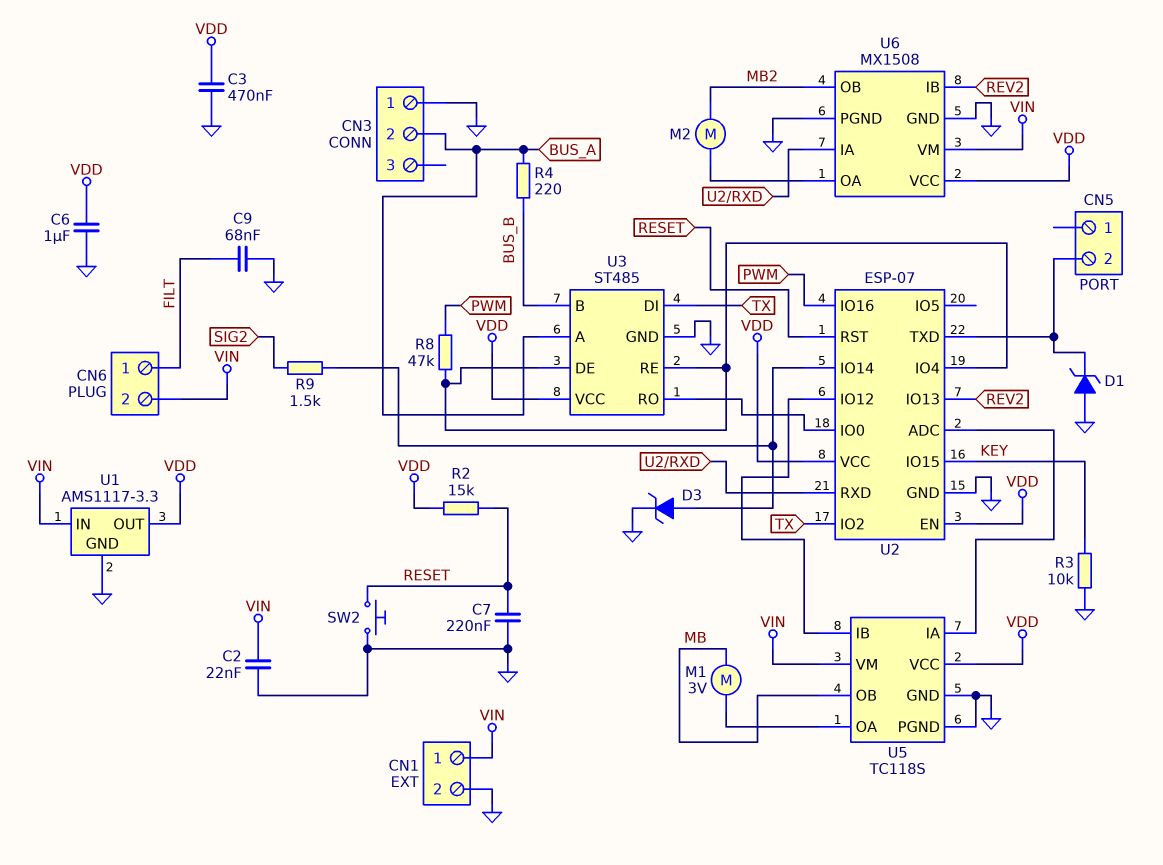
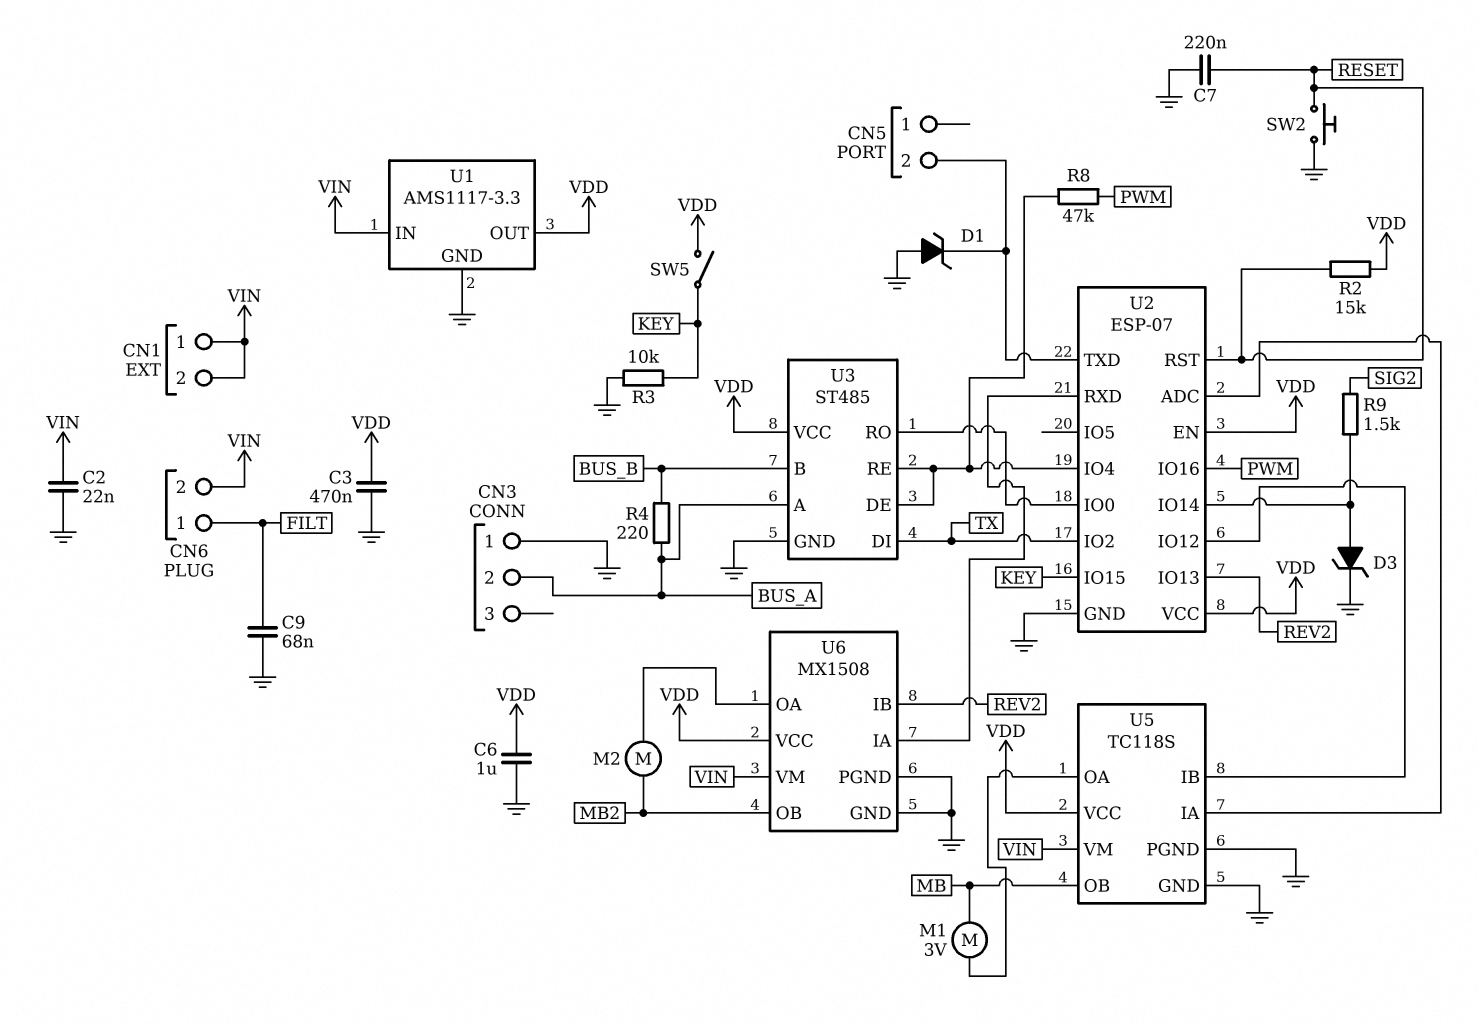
CN1 pin 2: GND -> VIN
SW5: none -> switch (KEY, VDD)

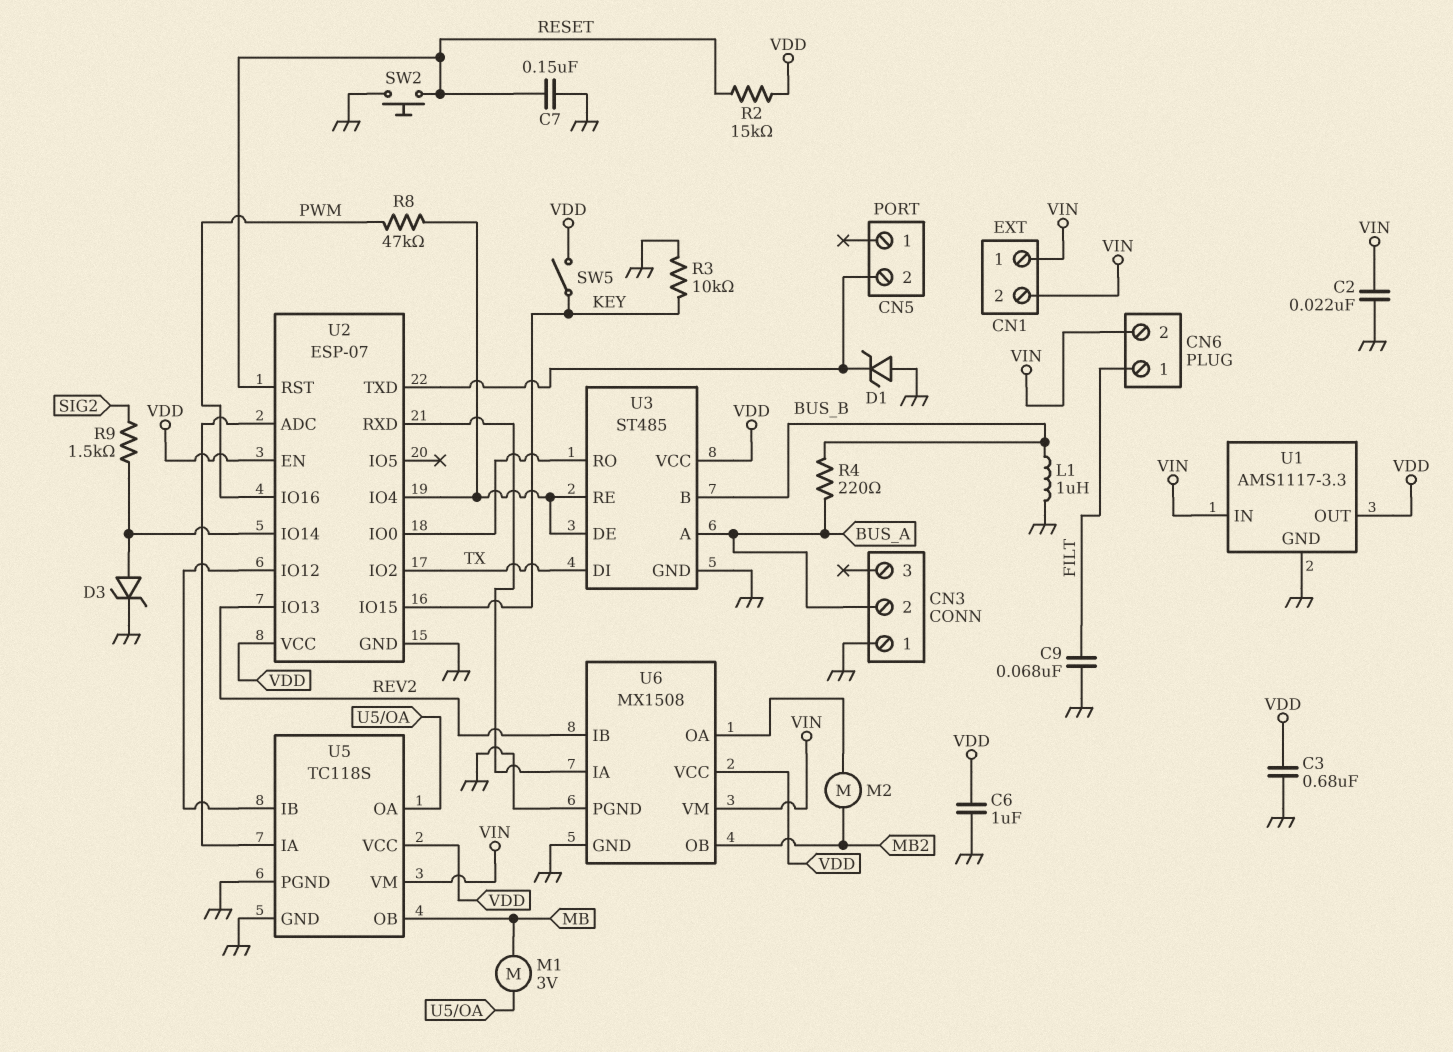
C3: 470nF (GND, VDD) -> 680nF (GND, VDD)
C7: 220nF (GND, RESET) -> 150nF (GND, RESET)
L1: none -> 1uH (BUS_B, GND)

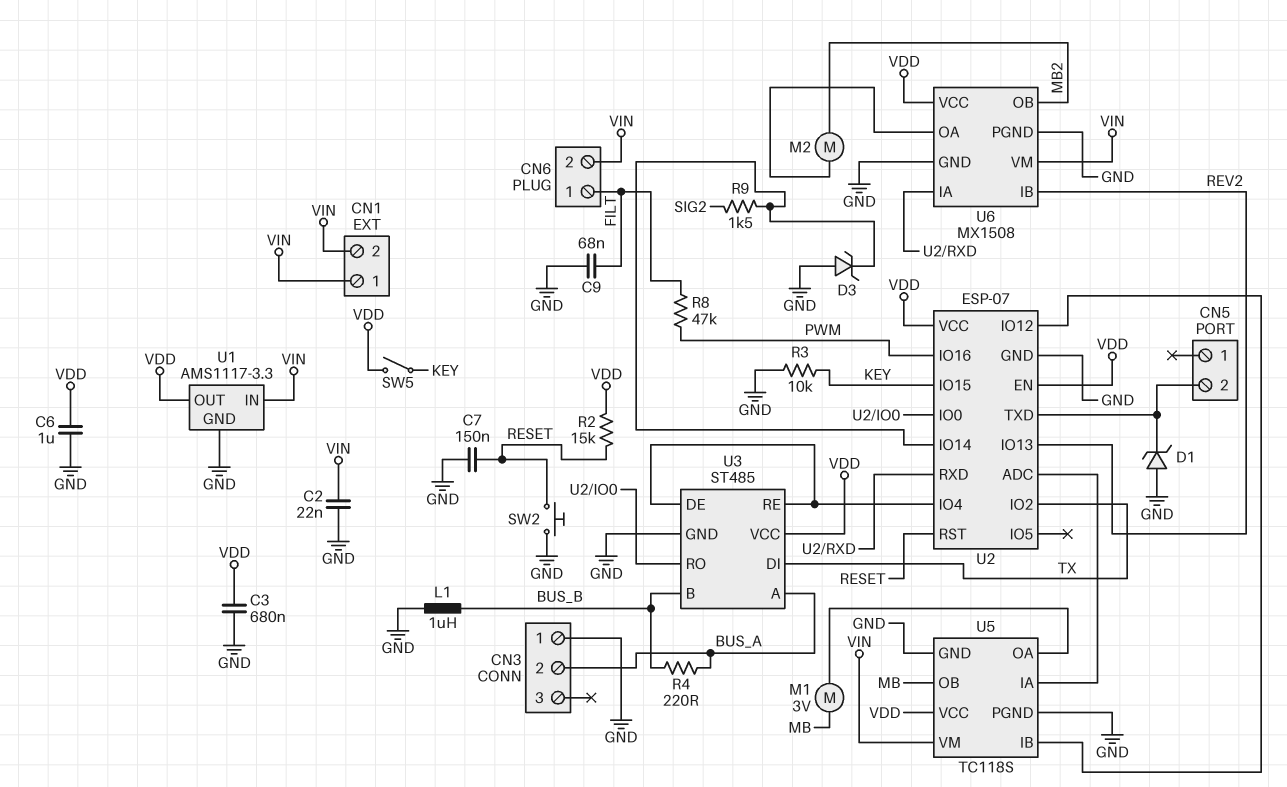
D3: zener (A U2/IO14, K GND) -> zener (A GND, K U2/IO14)
R8: 47k (PWM, U2/IO4) -> 47k (FILT, PWM)

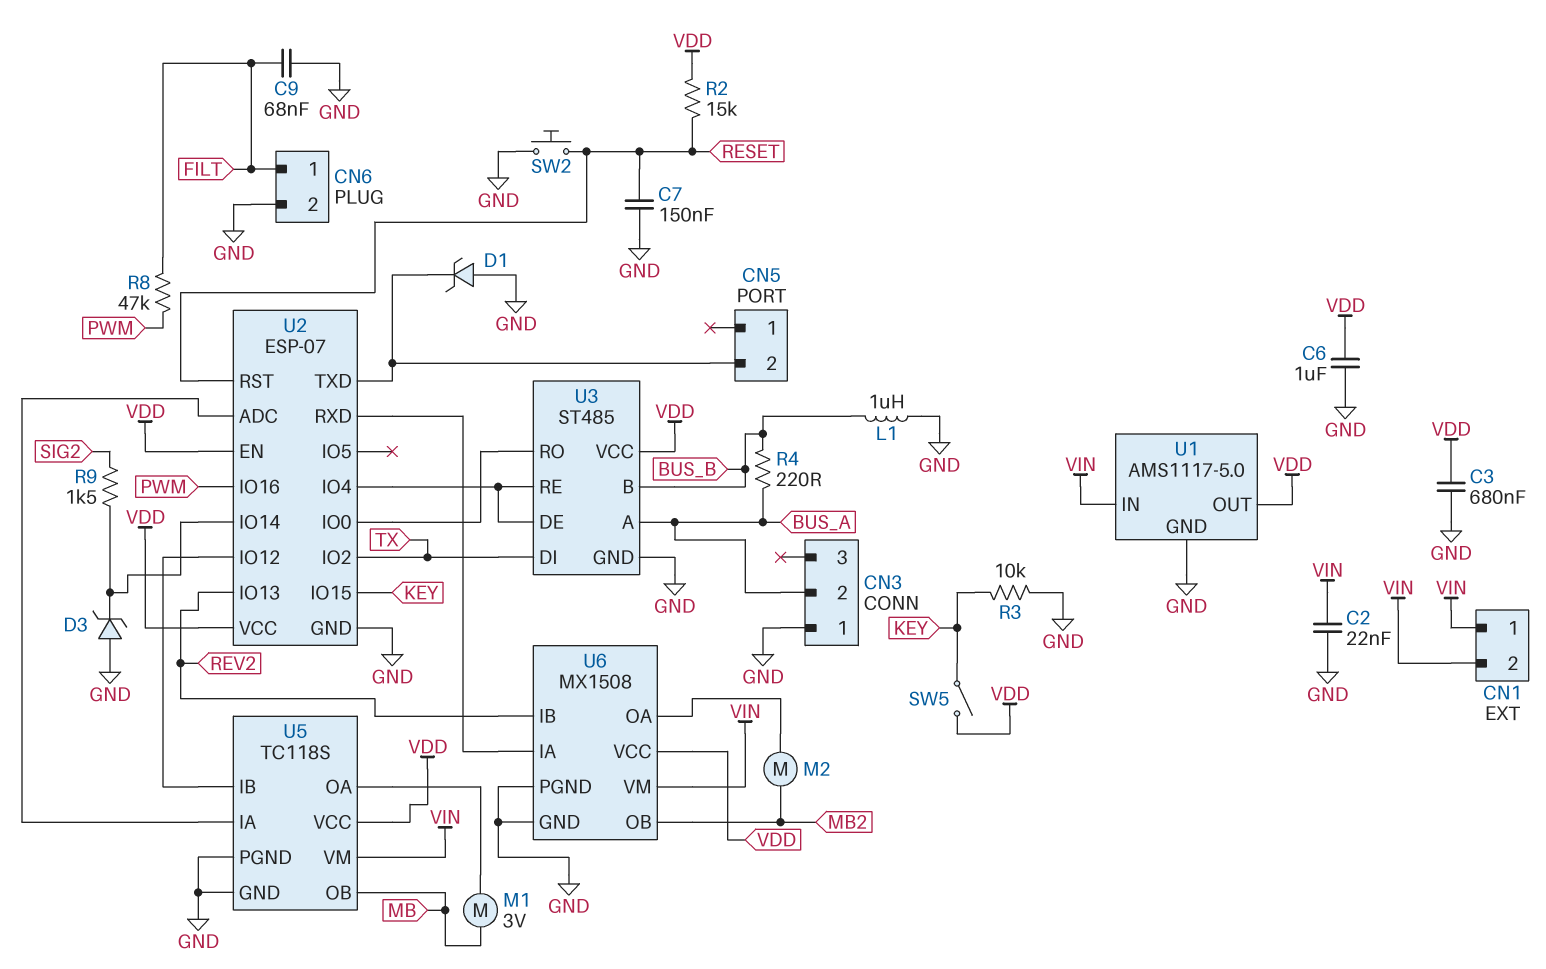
CN6 pin 2: VIN -> GND
U1: AMS1117-3.3 -> AMS1117-5.0

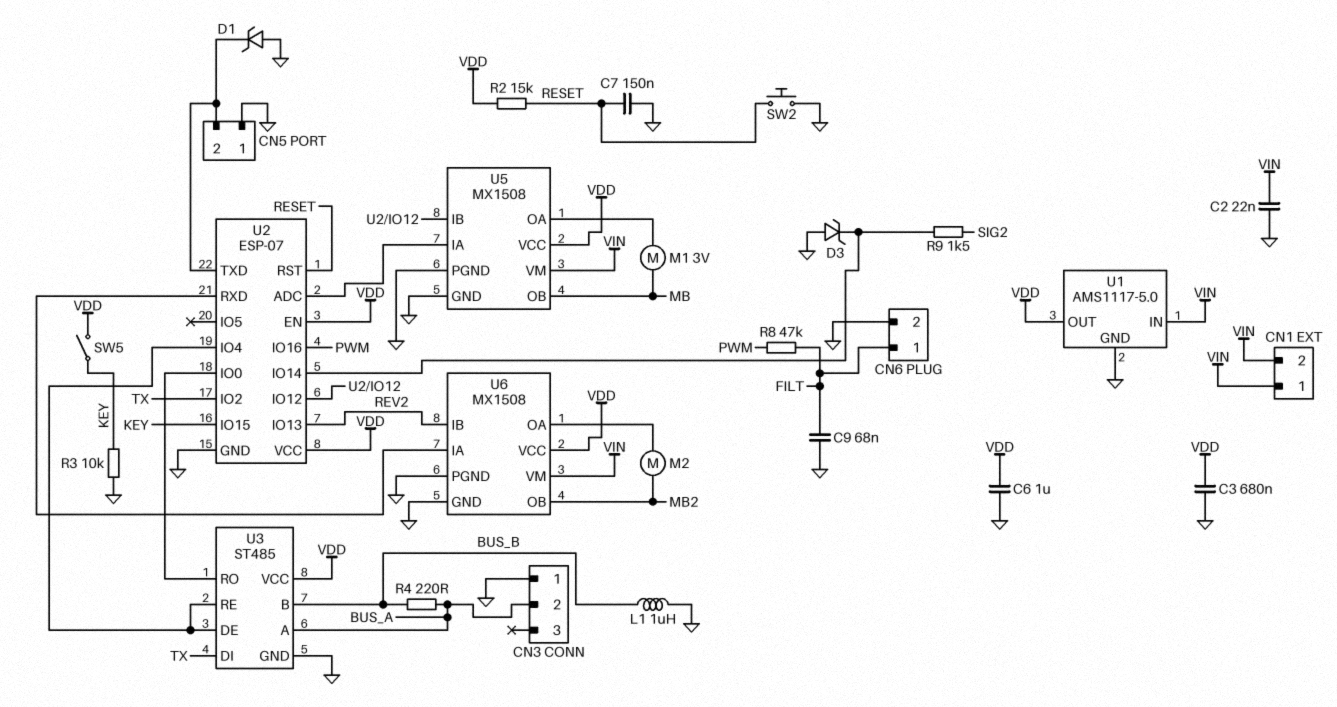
CN5 pin 1: none -> GND
U5: TC118S -> MX1508

